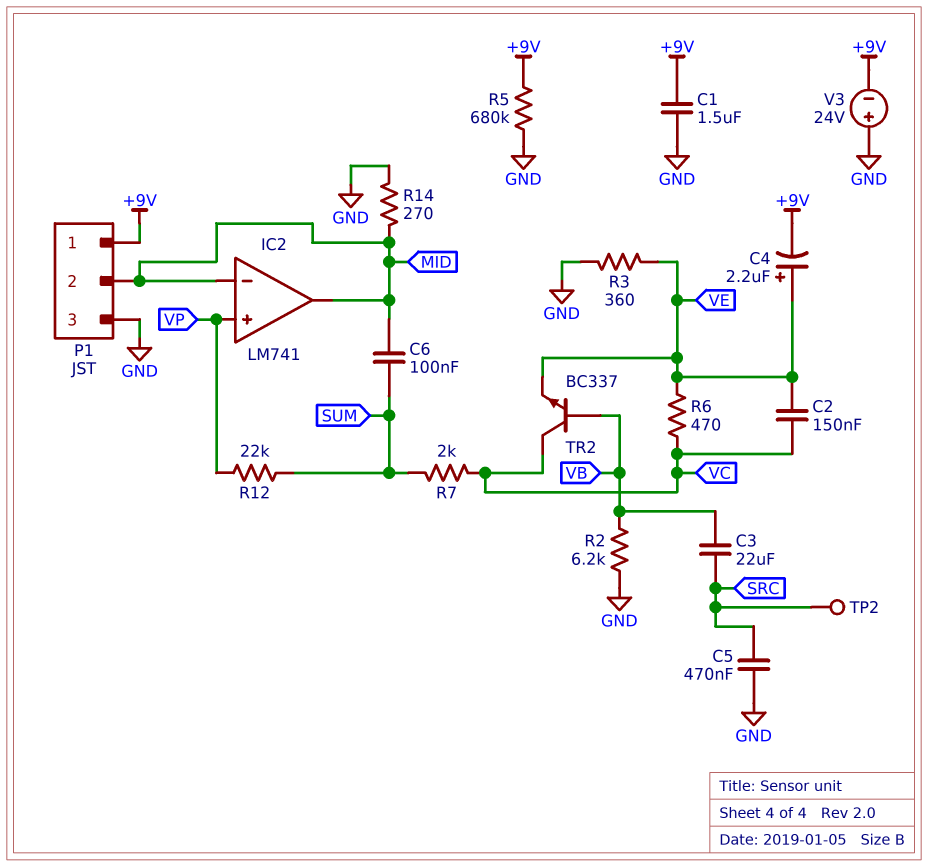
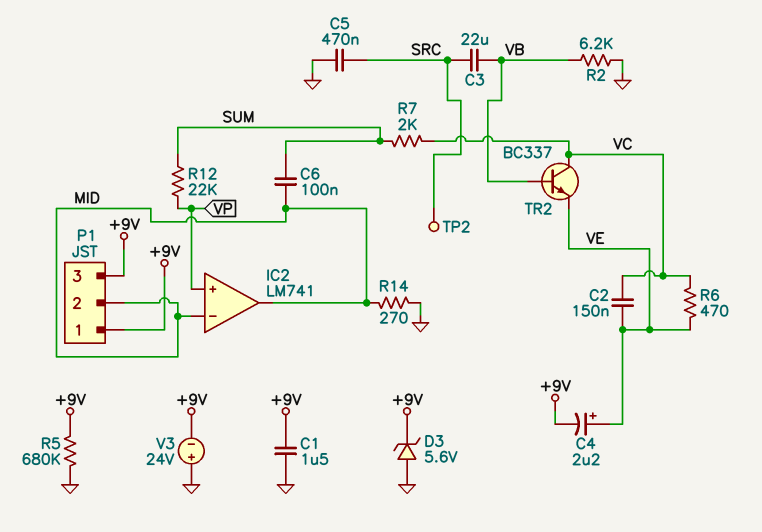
D3: none -> zener 5.6V (A GND, K +9V)
P1 pin 3: GND -> +9V
R3: 360 (GND, VE) -> none

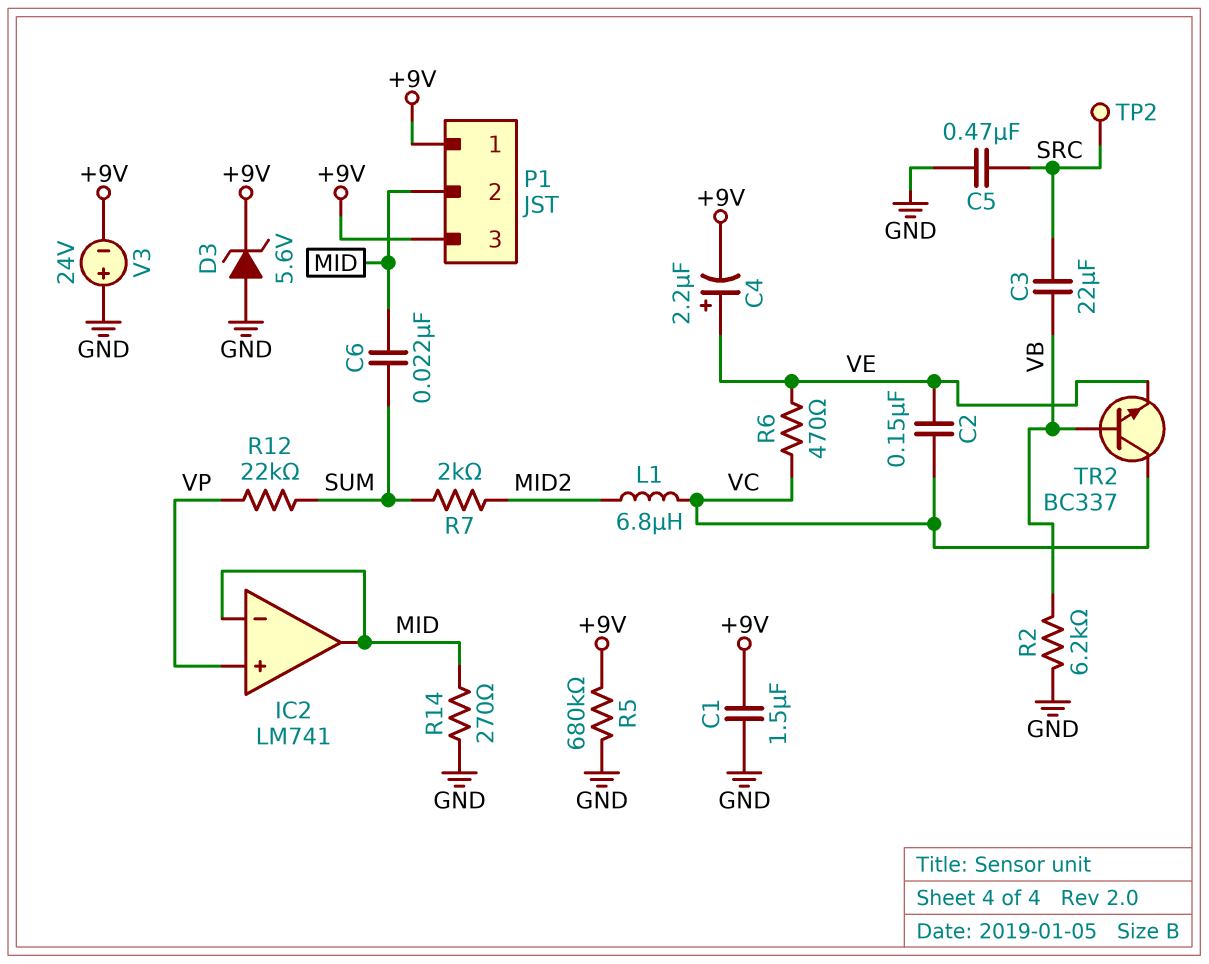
C6: 100nF (MID, SUM) -> 22nF (MID, SUM)
L1: none -> 6.8uH (MID2, VC)
R7: 2k (SUM, VC) -> 2k (MID2, SUM)

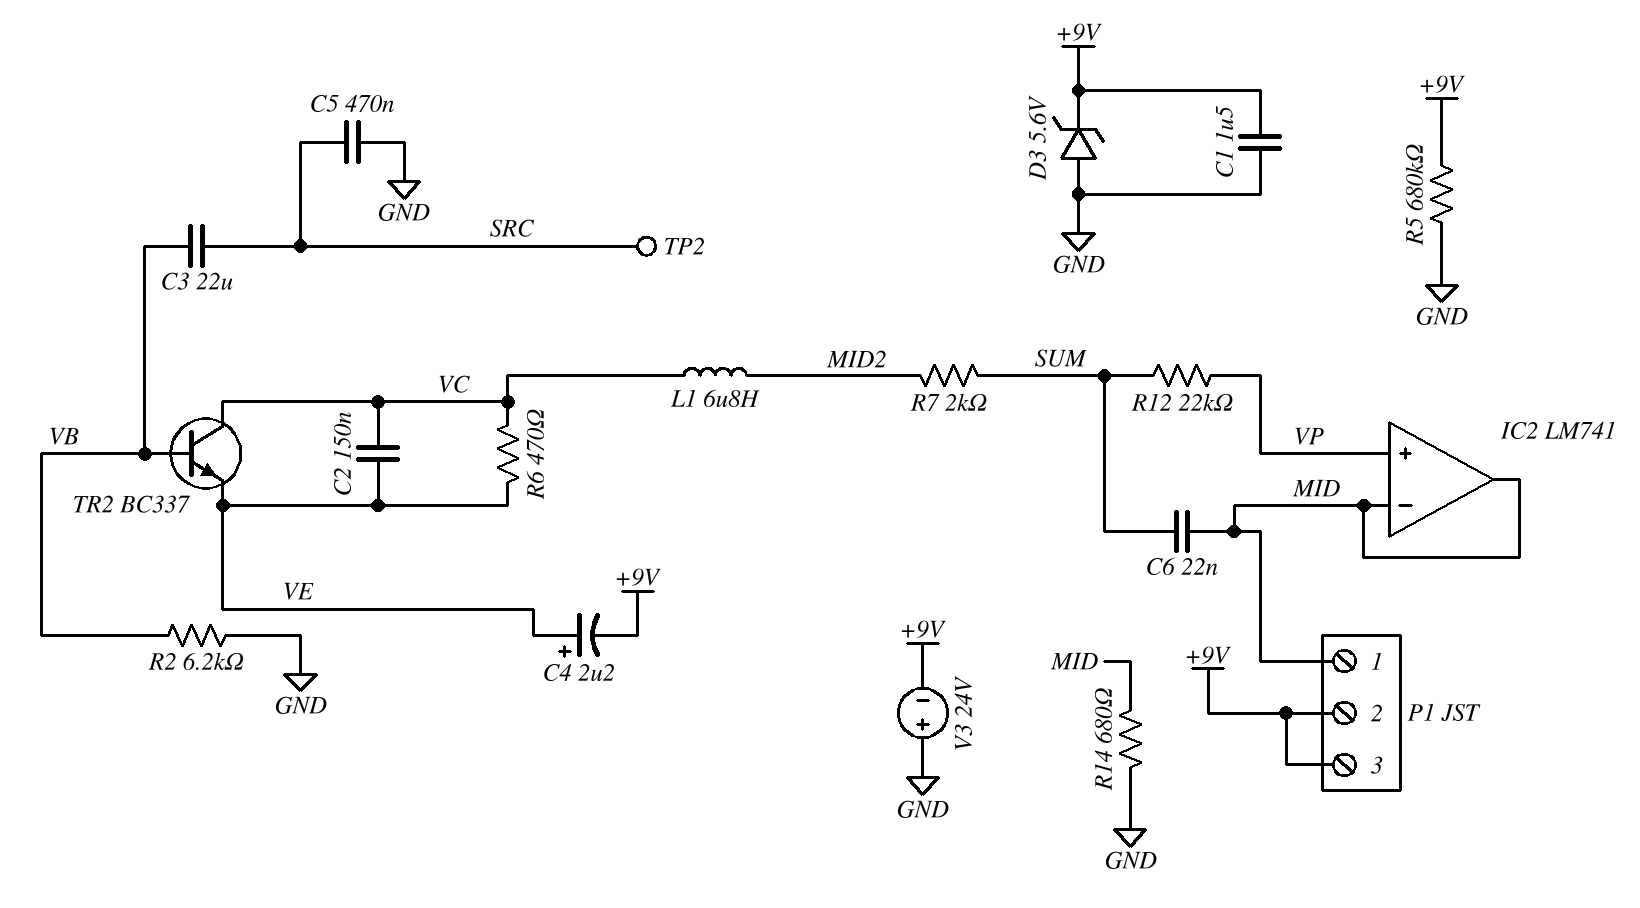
P1 pin 1: +9V -> MID
P1 pin 2: MID -> +9V
R14: 270 (GND, MID) -> 680 (GND, MID)

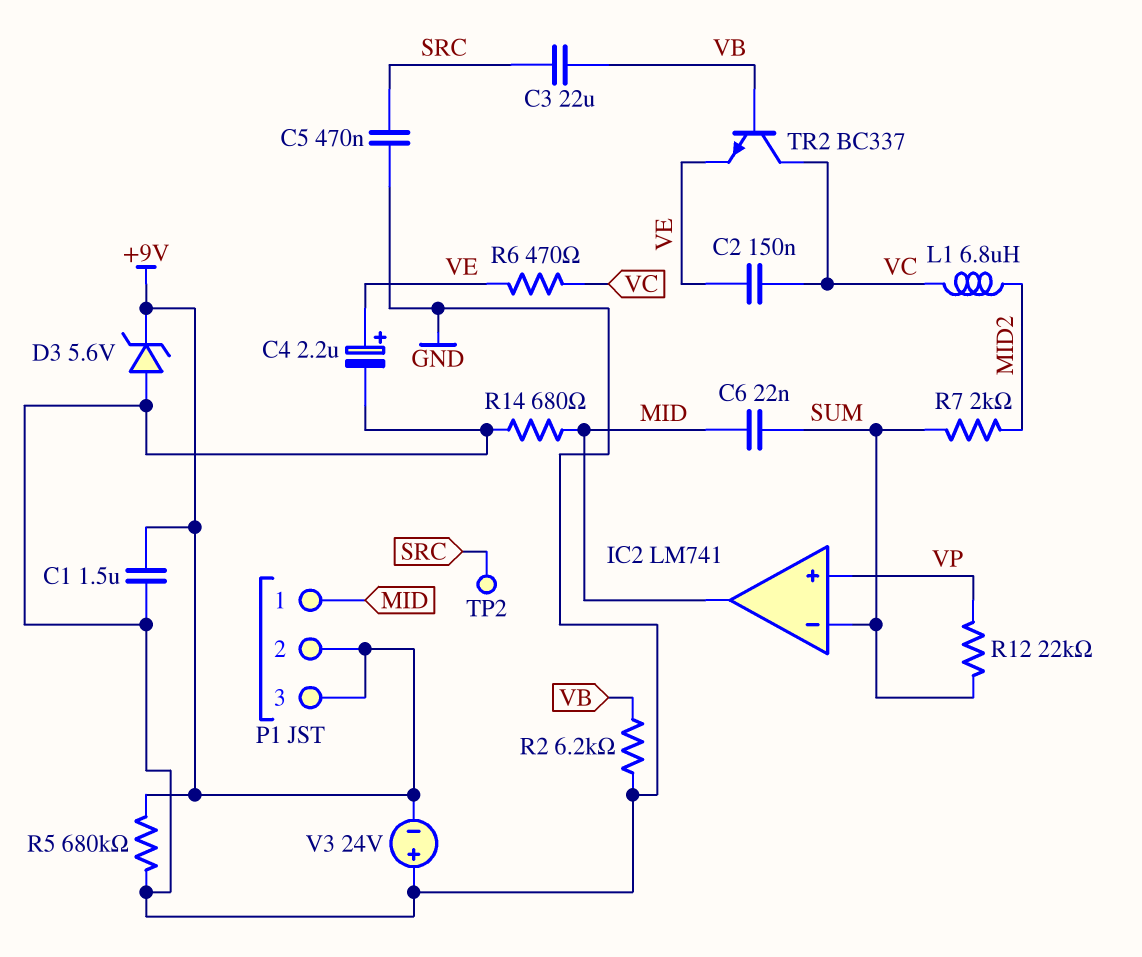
C4: 2.2uF (plus VE, minus +9V) -> 2.2uF (plus VE, minus GND)
IC2 pin in-: MID -> SUM

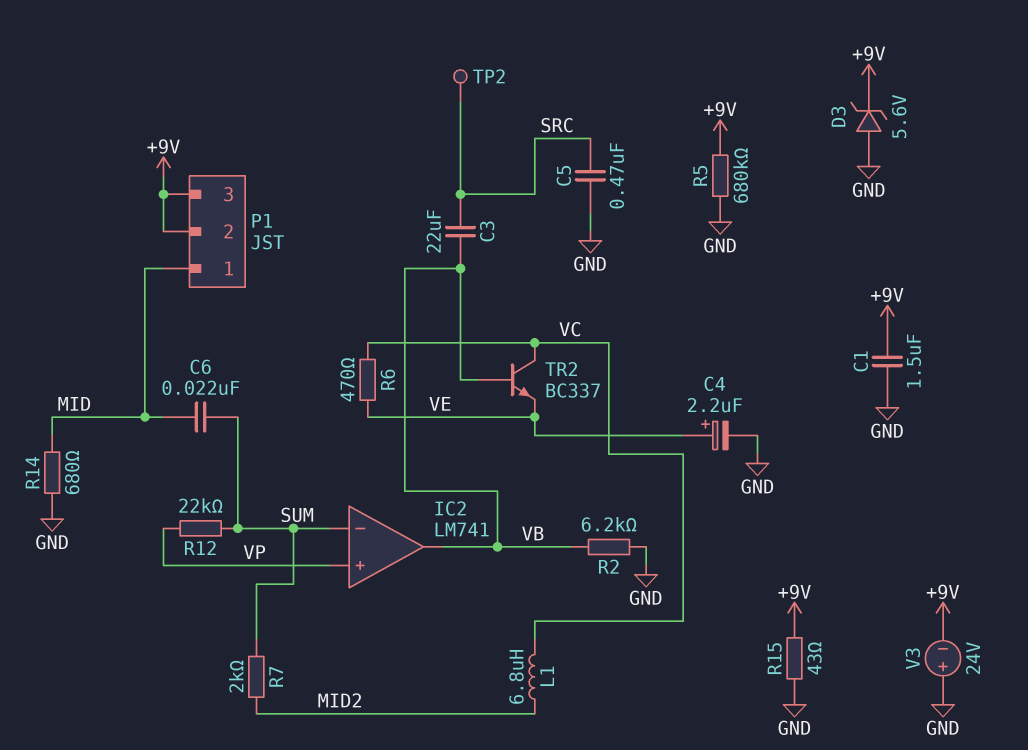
C2: 150nF (VC, VE) -> none
IC2 pin out: MID -> VB
R15: none -> 43 (+9V, GND)

